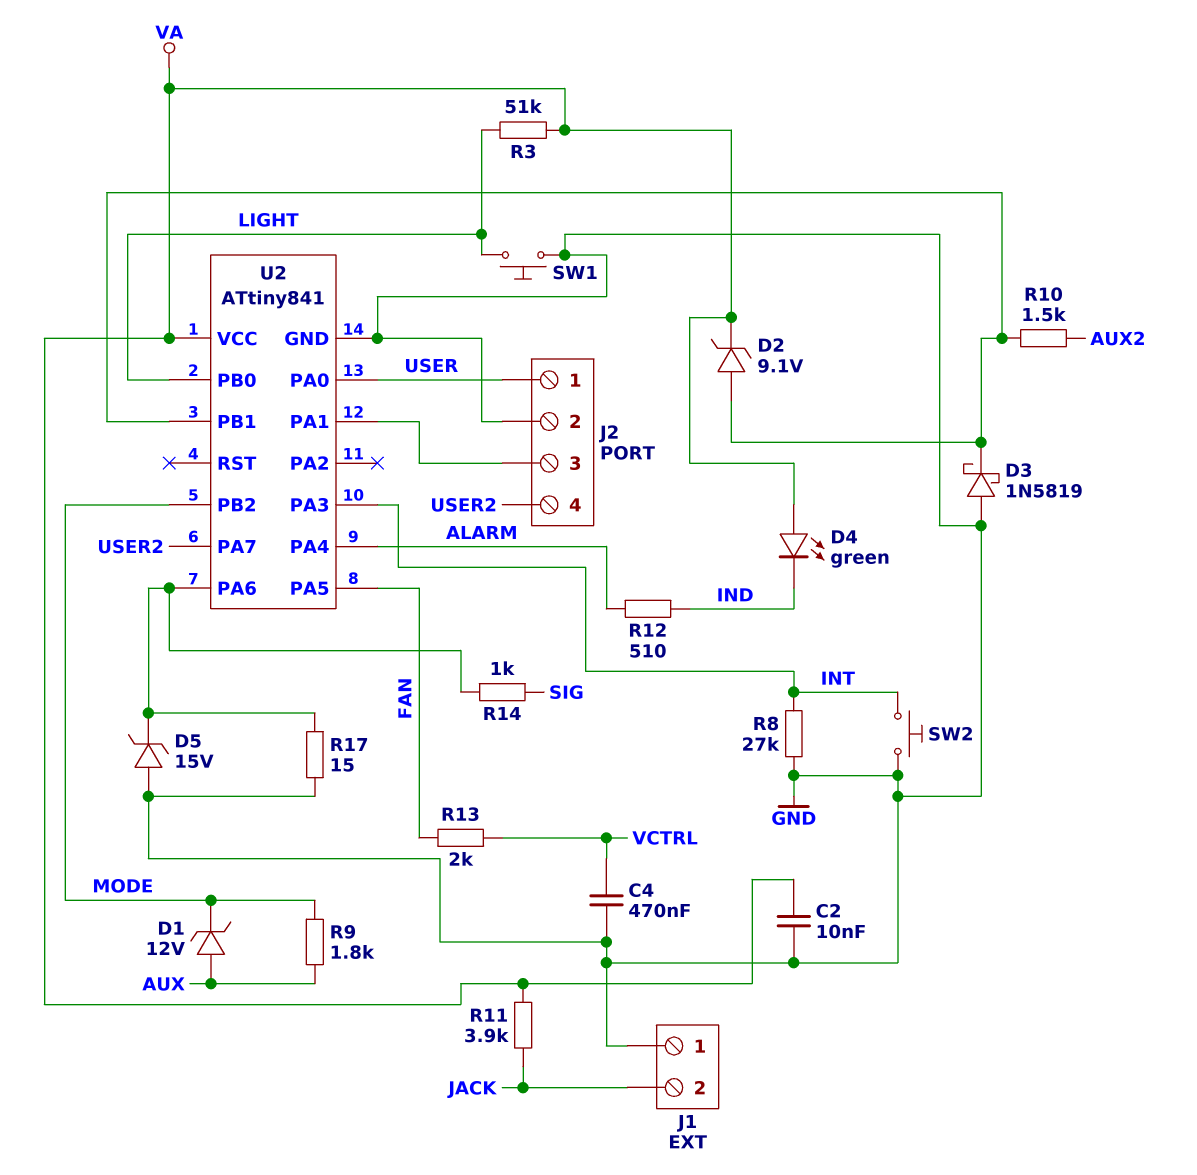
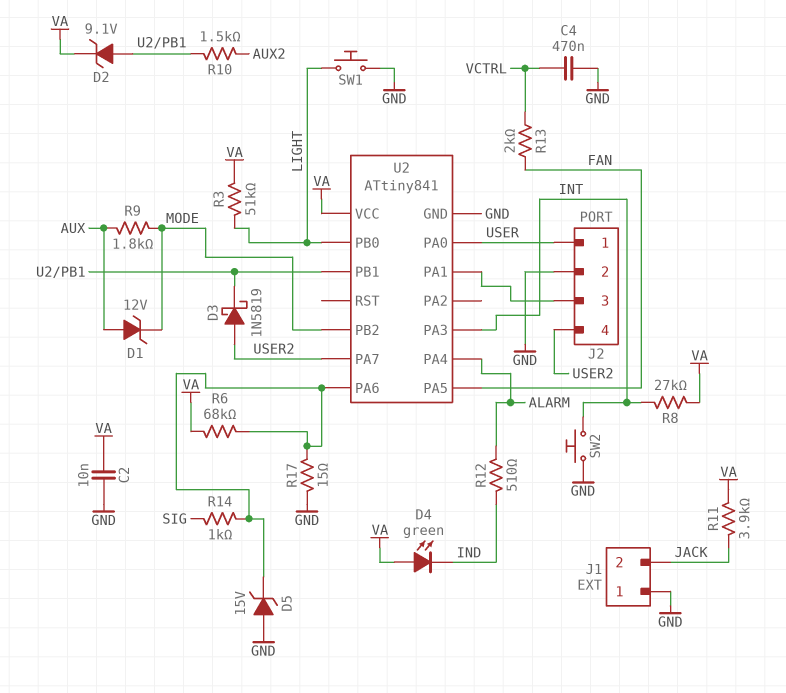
D3: schottky 1N5819 (A GND, K U2/PB1) -> schottky 1N5819 (A USER2, K U2/PB1)
R6: none -> 68k (U2/PA6, VA)
R8: 27k (GND, INT) -> 27k (INT, VA)

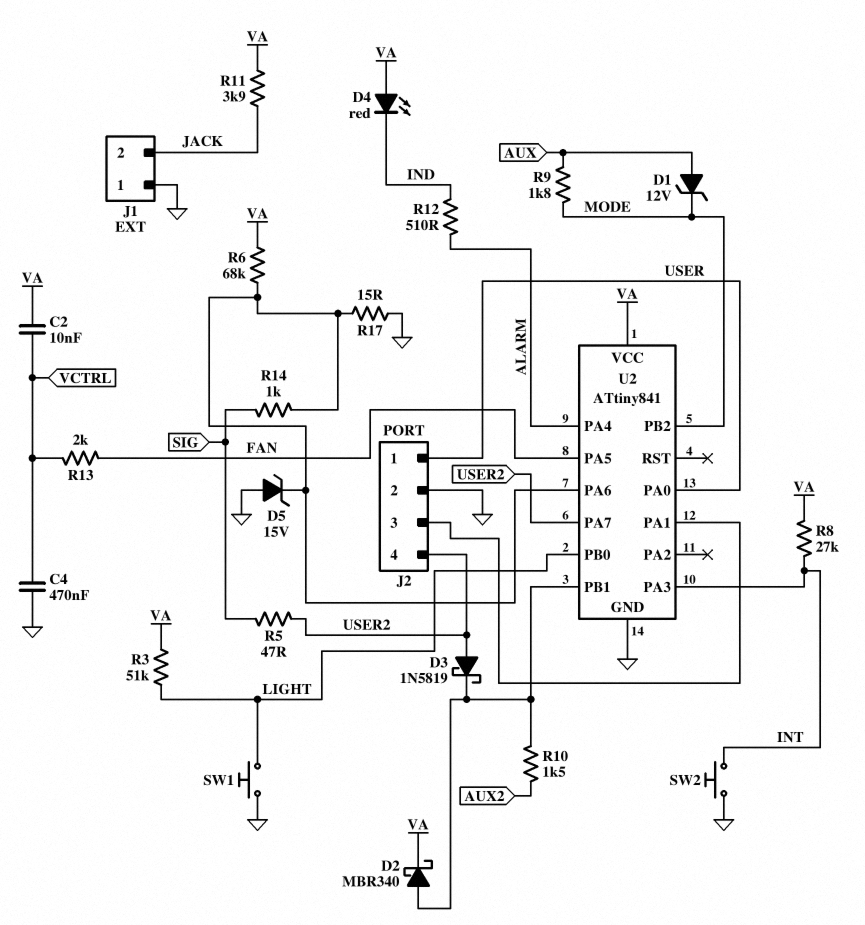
C2: 10nF (GND, VA) -> 10nF (VA, VCTRL)
D2: zener 9.1V (A U2/PB1, K VA) -> schottky MBR340 (A U2/PB1, K VA)
D4: LED green (A VA, K IND) -> LED red (A VA, K IND)
R5: none -> 47 (SIG, USER2)

